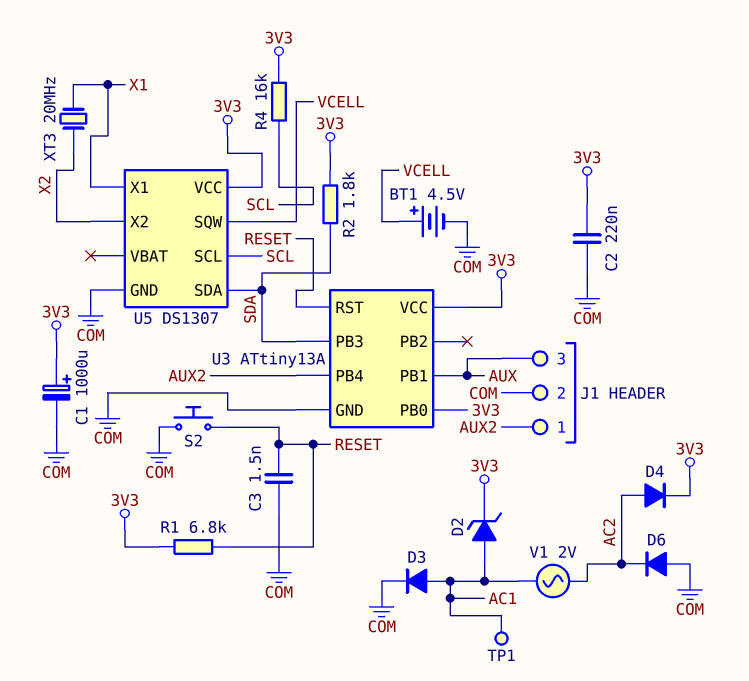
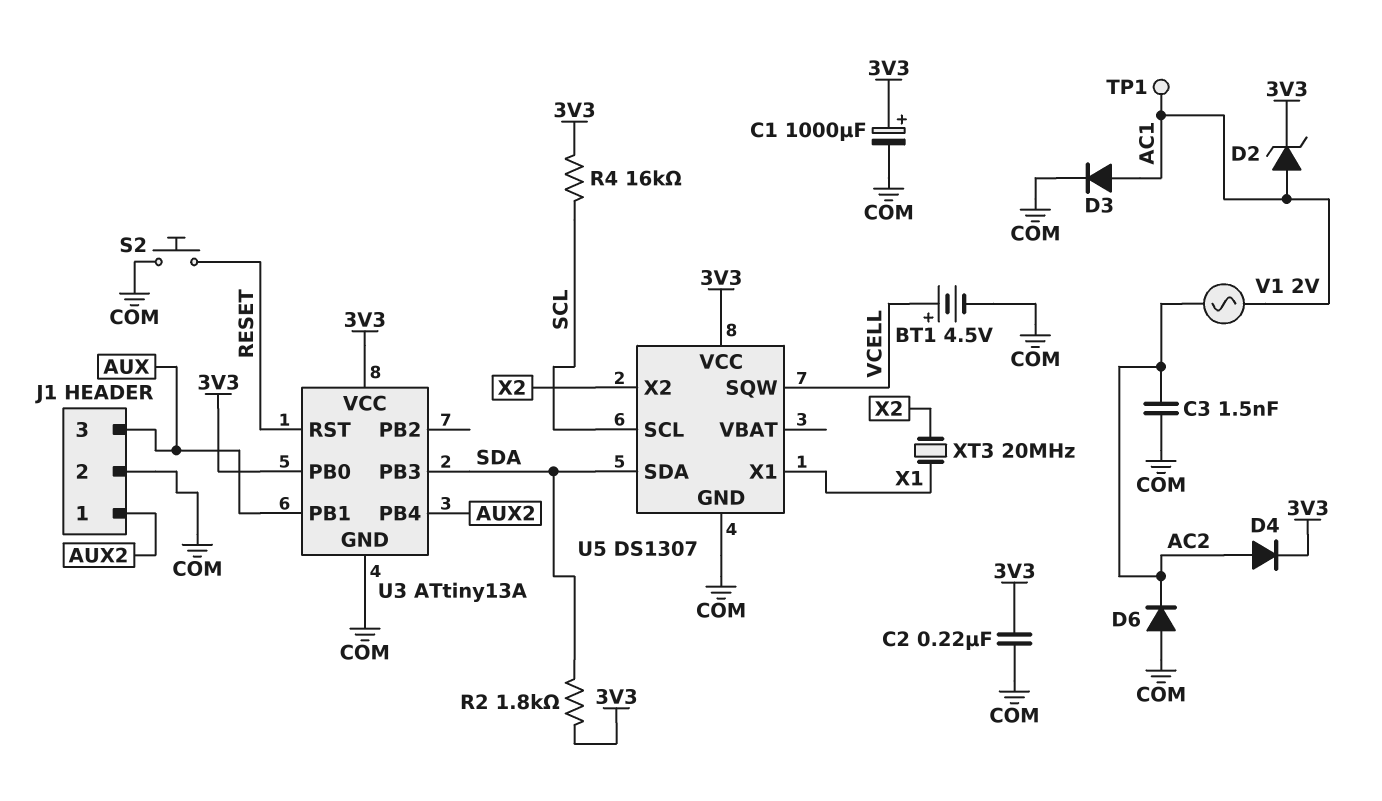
C3: 1.5nF (COM, RESET) -> 1.5nF (AC2, COM)
R1: 6.8k (3V3, RESET) -> none

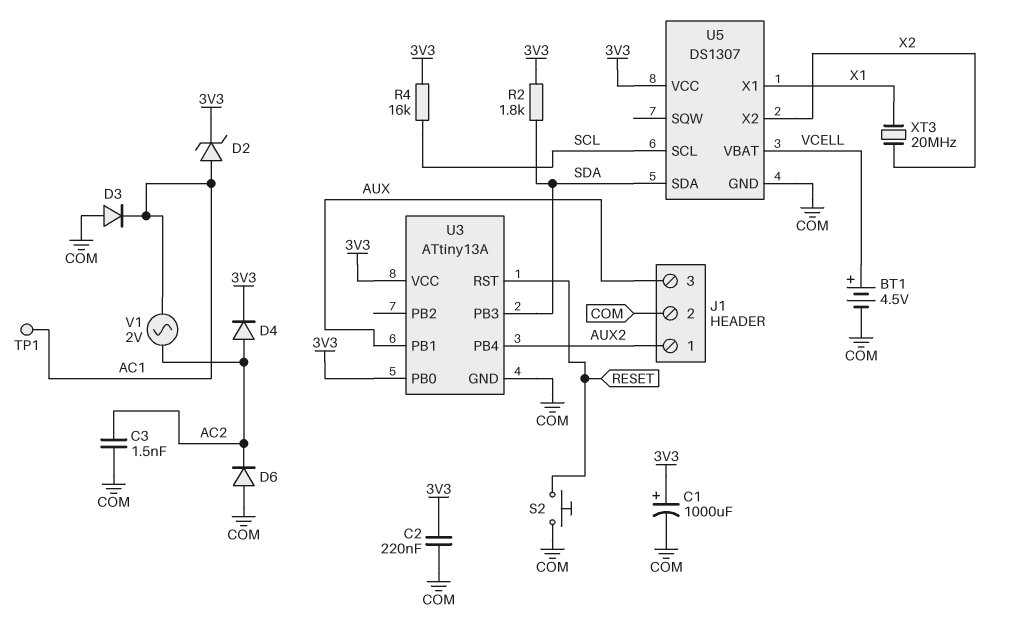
D3: diode (A AC1, K COM) -> diode (A COM, K AC1)
U5 pin SQW: VCELL -> none
U5 pin VBAT: none -> VCELL

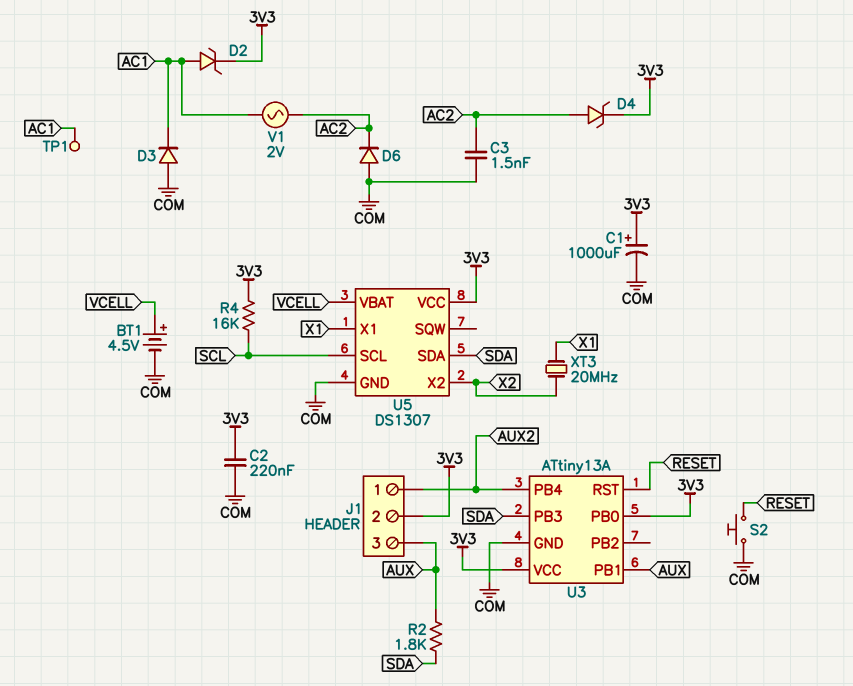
D4: diode (A AC2, K 3V3) -> zener (A AC2, K 3V3)
J1 pin 2: COM -> 3V3
R2: 1.8k (3V3, SDA) -> 1.8k (AUX, SDA)

